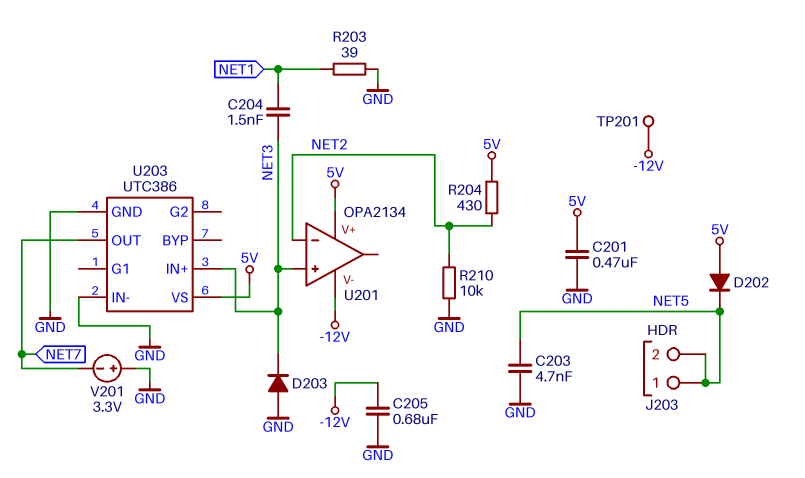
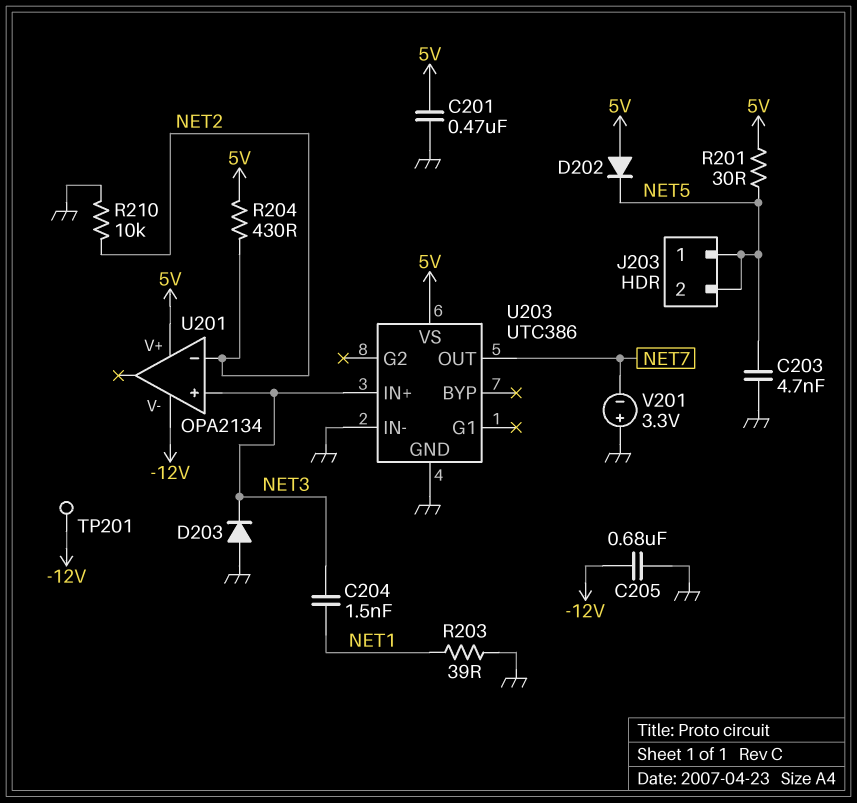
R201: none -> 30 (5V, NET5)

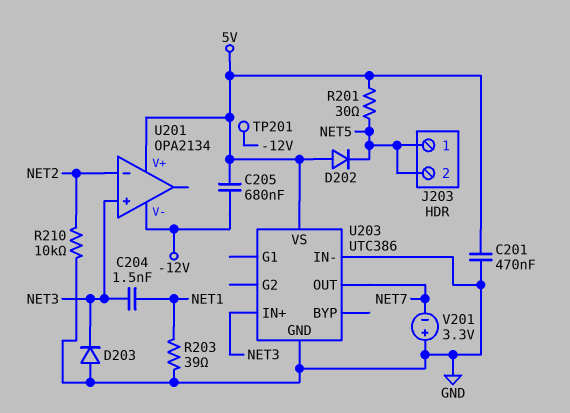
C203: 4.7nF (GND, NET5) -> none
C205: 680nF (-12V, GND) -> 680nF (-12V, 5V)
R204: 430 (5V, NET2) -> none

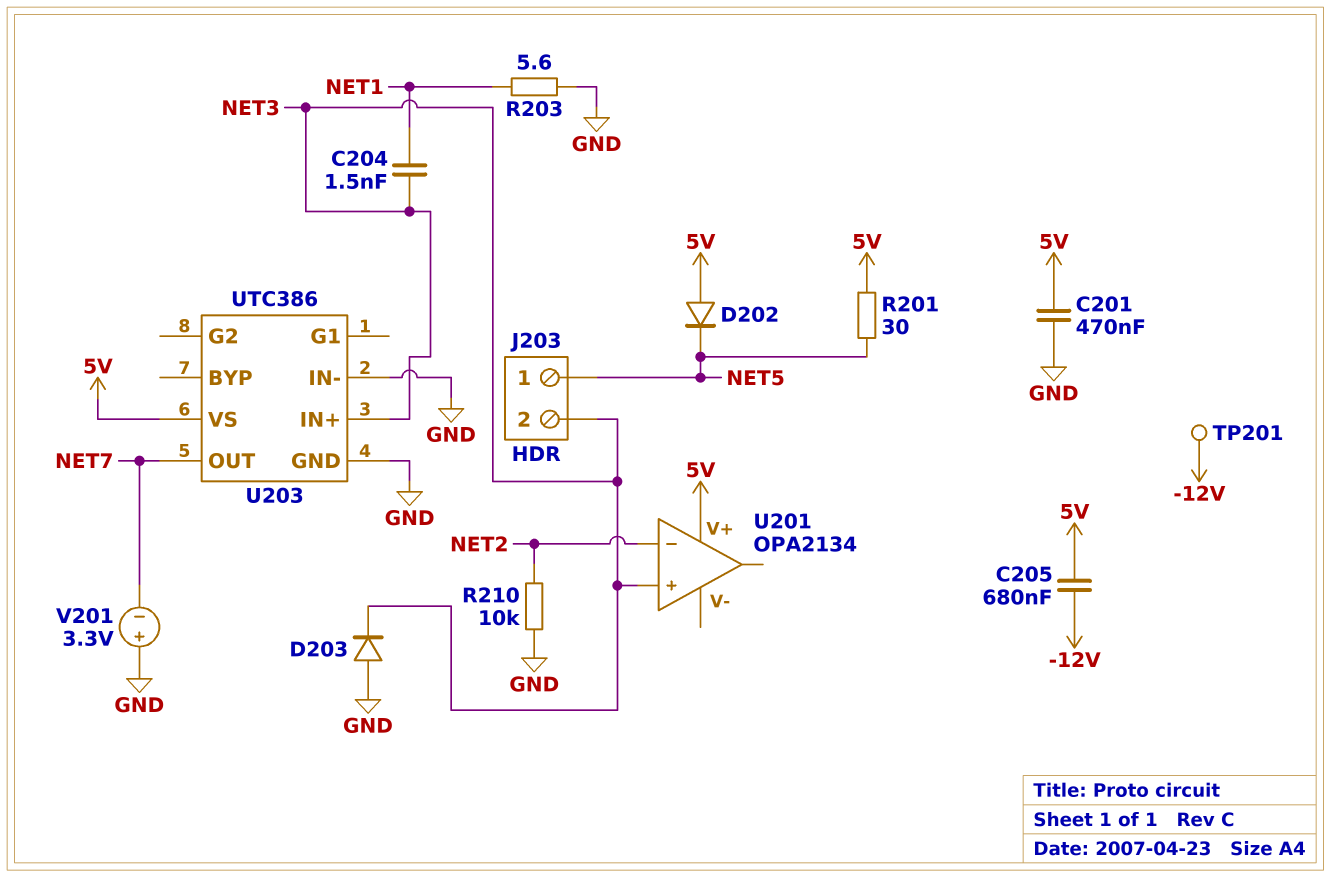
J203 pin 2: NET5 -> NET3
R203: 39 (GND, NET1) -> 5.6 (GND, NET1)
U201 pin V-: -12V -> none

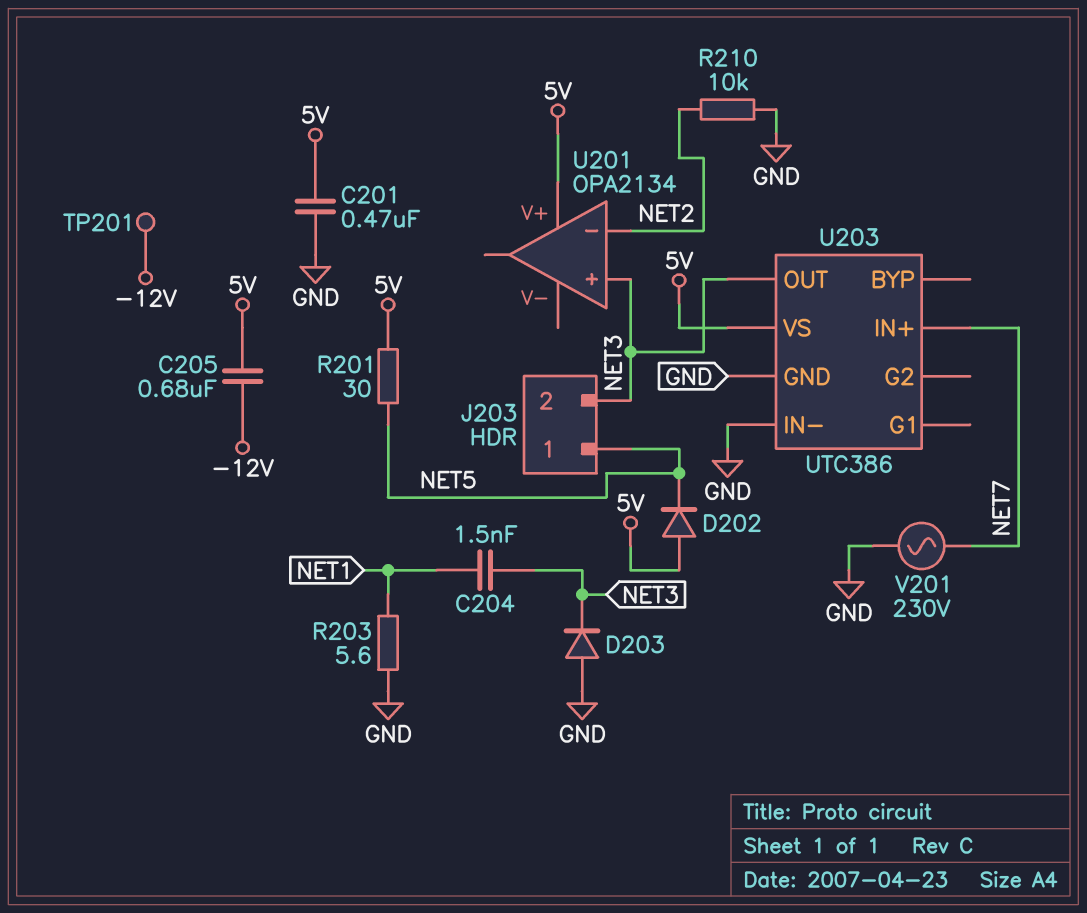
U203 pin IN+: NET3 -> NET7
U203 pin OUT: NET7 -> NET3
V201: 3.3V (plus GND, minus NET7) -> AC 230V (GND, NET7)

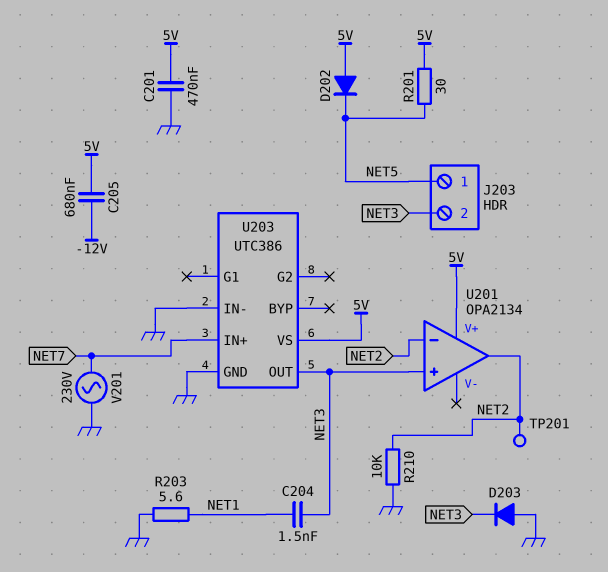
TP201: test point (-12V) -> test point (NET2)
U201 pin out: none -> NET2

